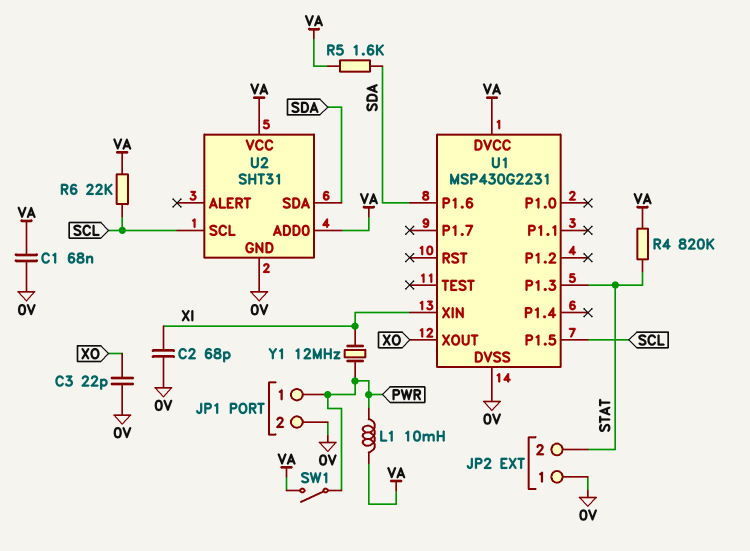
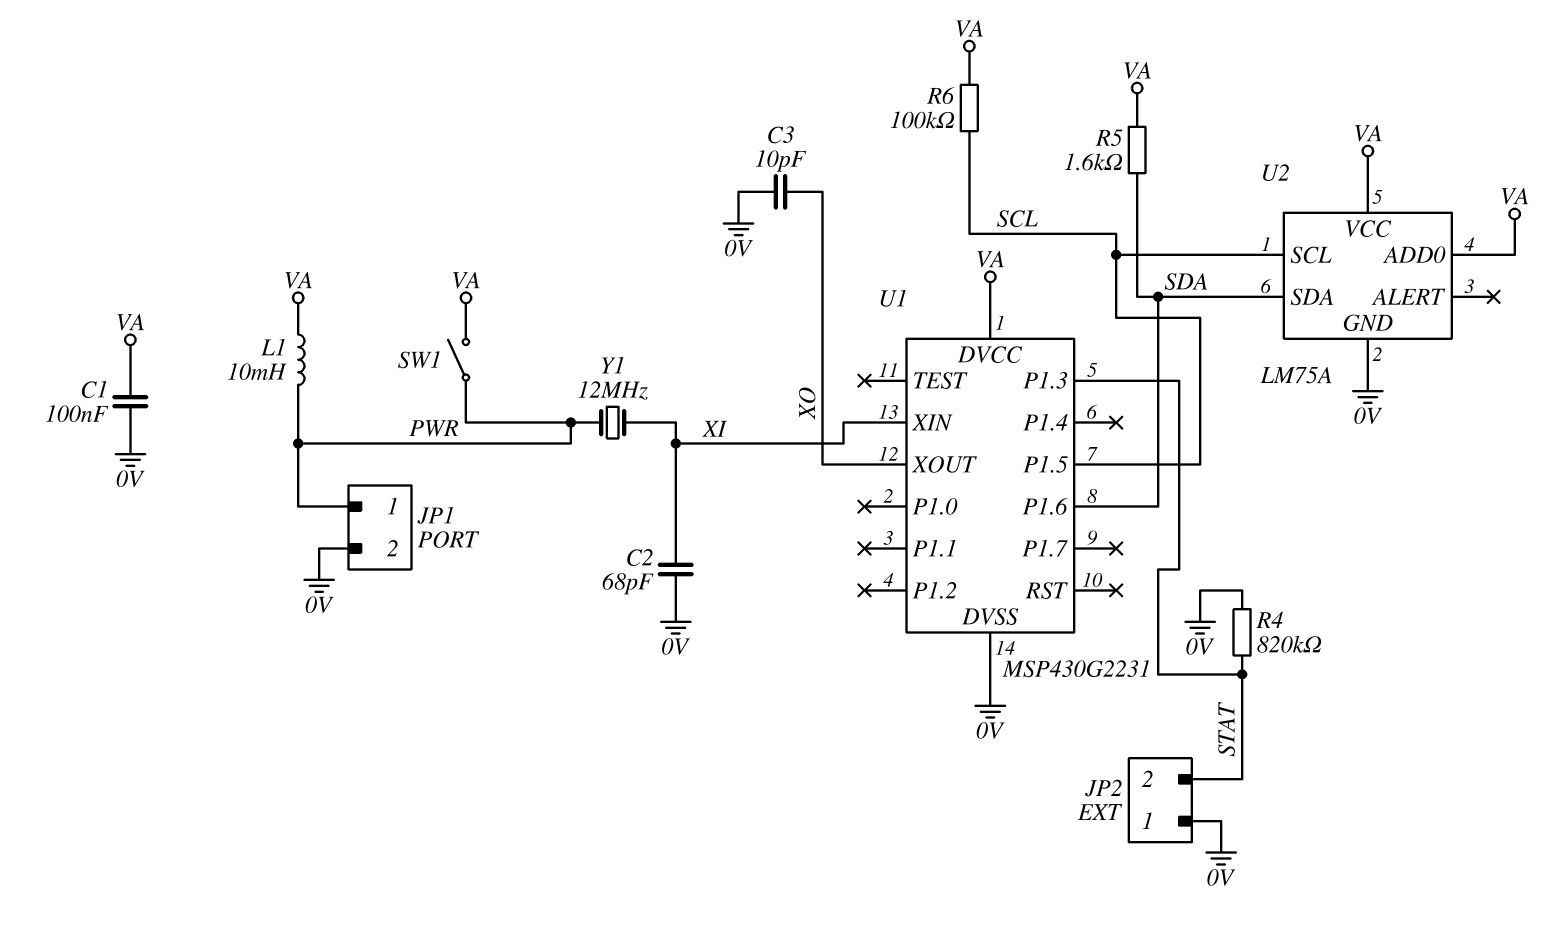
C1: 68nF (0V, VA) -> 100nF (0V, VA)
C3: 22pF (0V, XO) -> 10pF (0V, XO)
R4: 820k (STAT, VA) -> 820k (0V, STAT)
R6: 22k (SCL, VA) -> 100k (SCL, VA)
U2: SHT31 -> LM75A

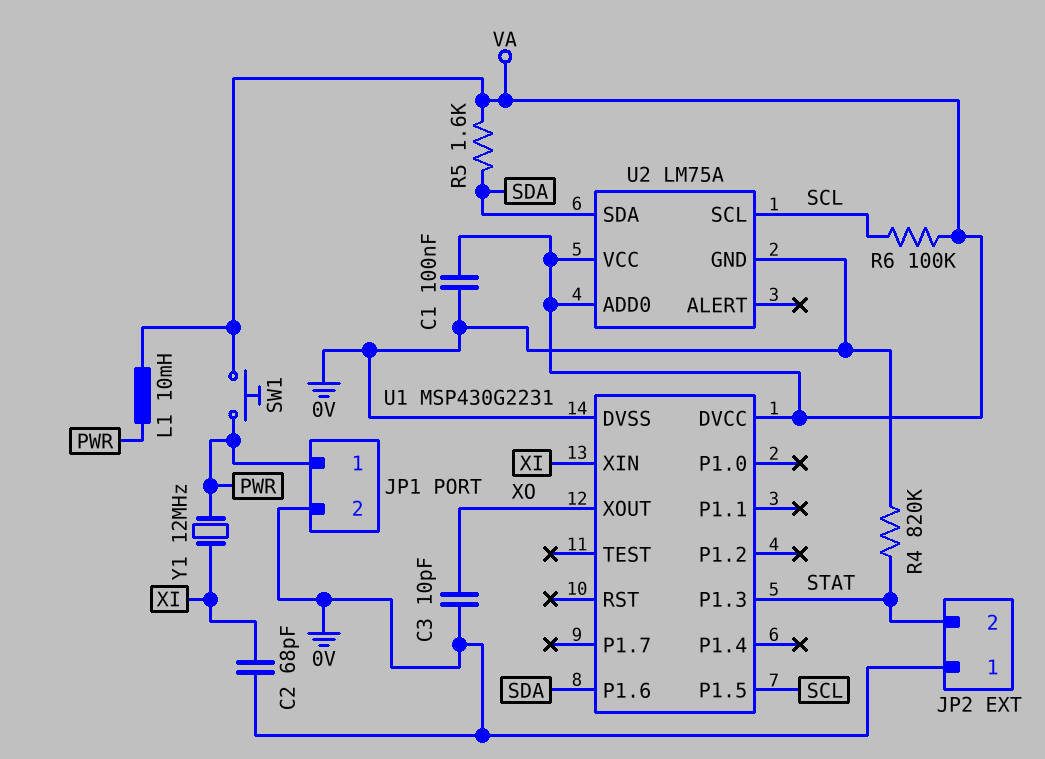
SW1: switch (PWR, VA) -> button (PWR, VA)

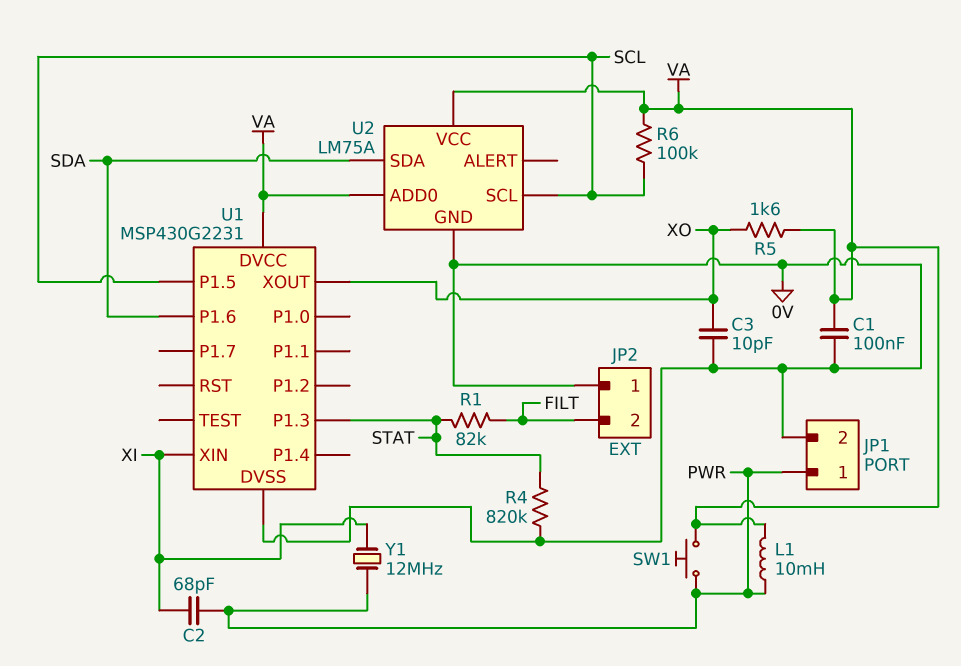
C2: 68pF (0V, XI) -> 68pF (PWR, XI)
JP2 pin 2: STAT -> FILT
R1: none -> 82k (FILT, STAT)
R5: 1.6k (SDA, VA) -> 1.6k (VA, XO)

